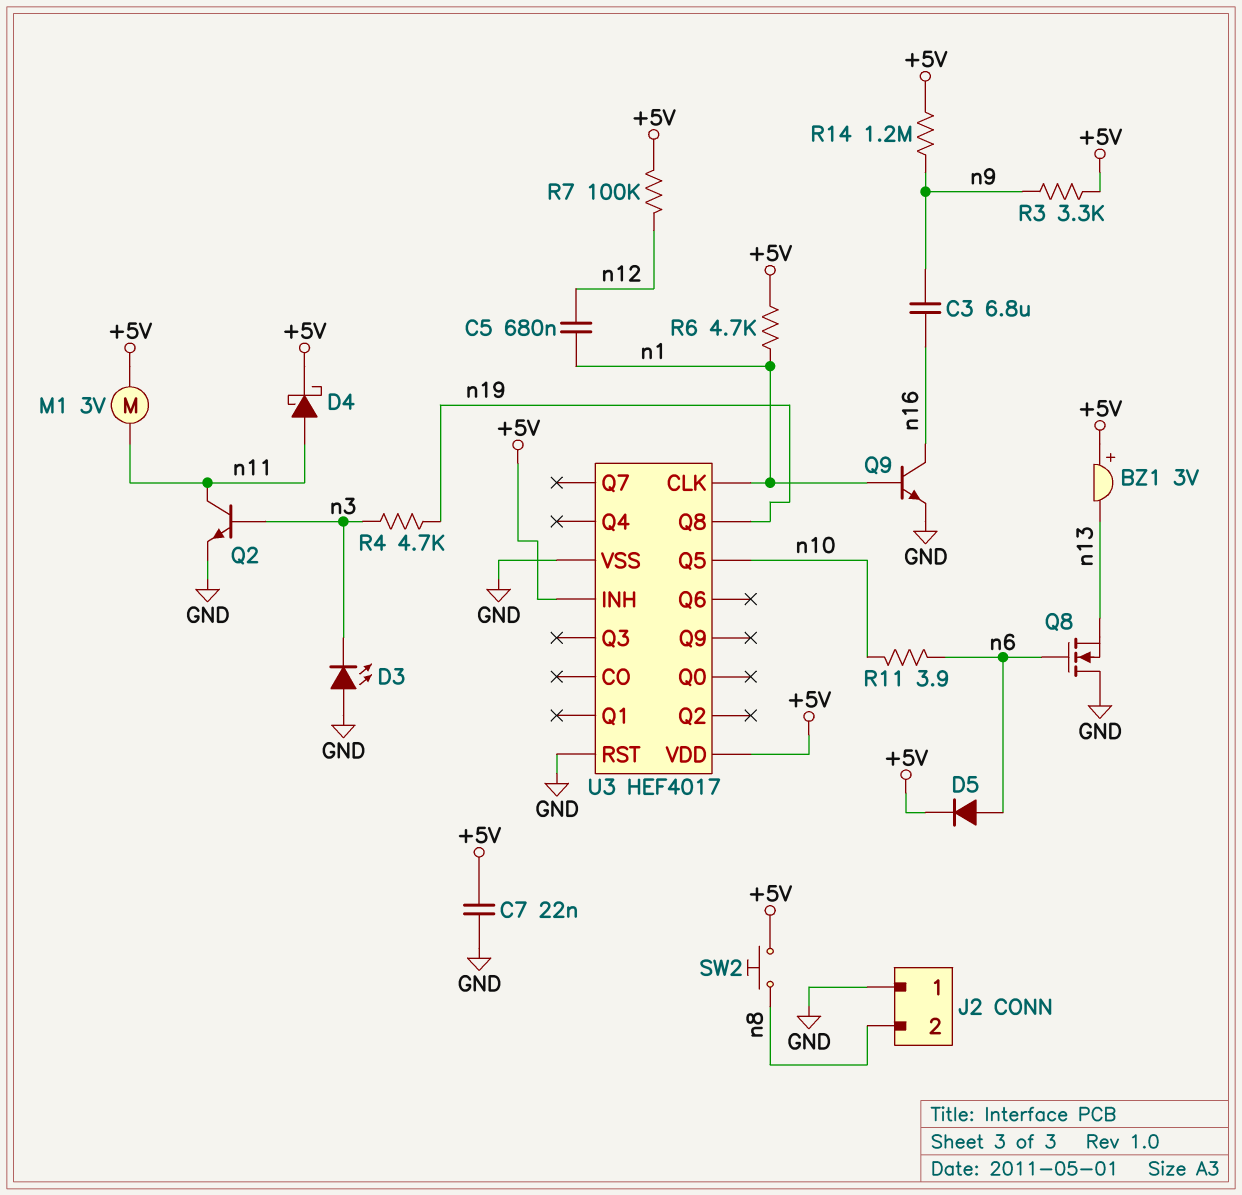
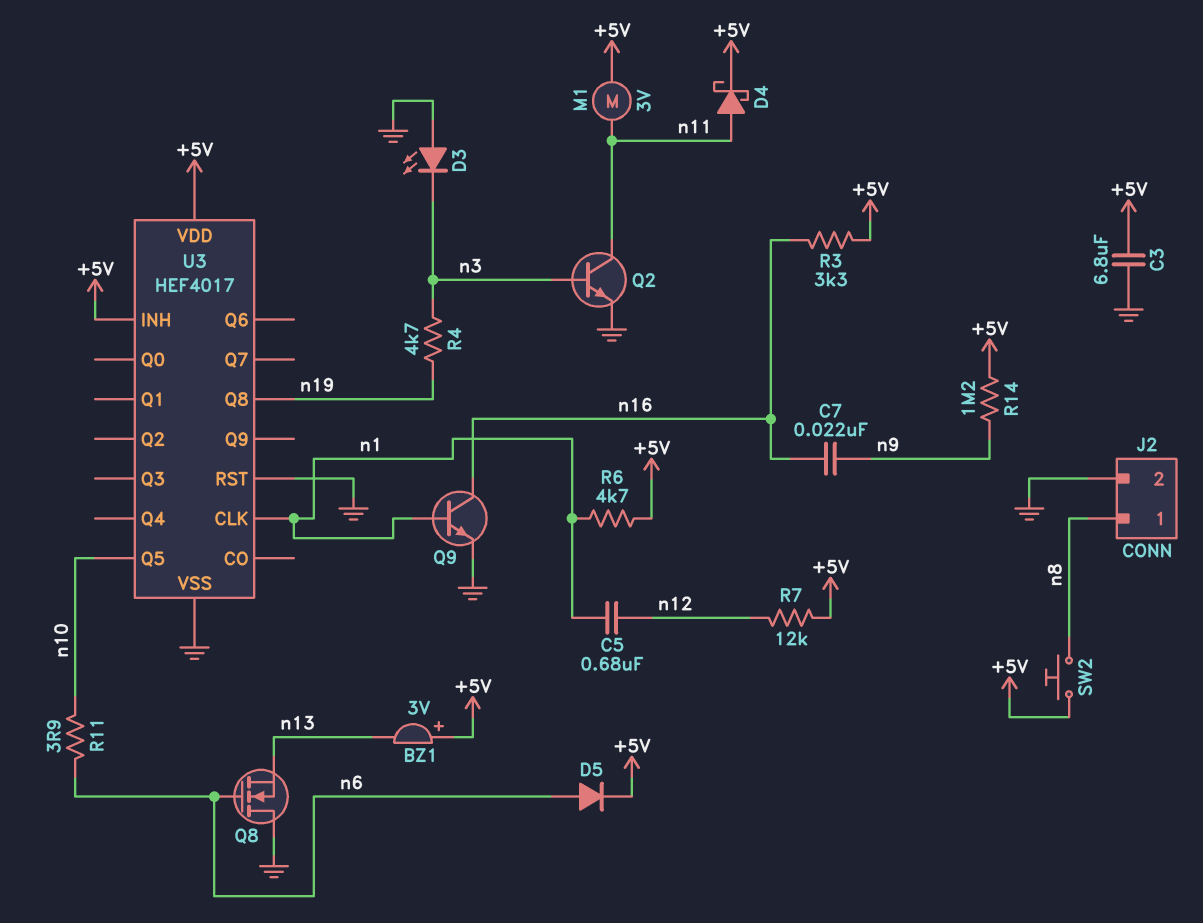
C3: 6.8uF (n9, n16) -> 6.8uF (+5V, GND)
C7: 22nF (+5V, GND) -> 22nF (n9, n16)
J2 pin 1: GND -> n8
J2 pin 2: n8 -> GND
R3: 3.3k (+5V, n9) -> 3.3k (+5V, n16)
R7: 100k (+5V, n12) -> 12k (+5V, n12)

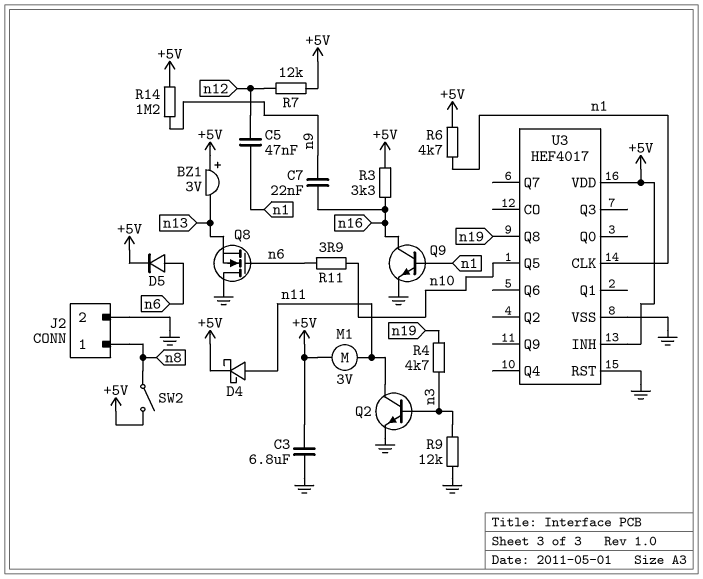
C5: 680nF (n1, n12) -> 47nF (n1, n12)
D3: LED (A GND, K n3) -> none
R9: none -> 12k (GND, n3)
SW2: button (+5V, n8) -> switch (+5V, n8)

